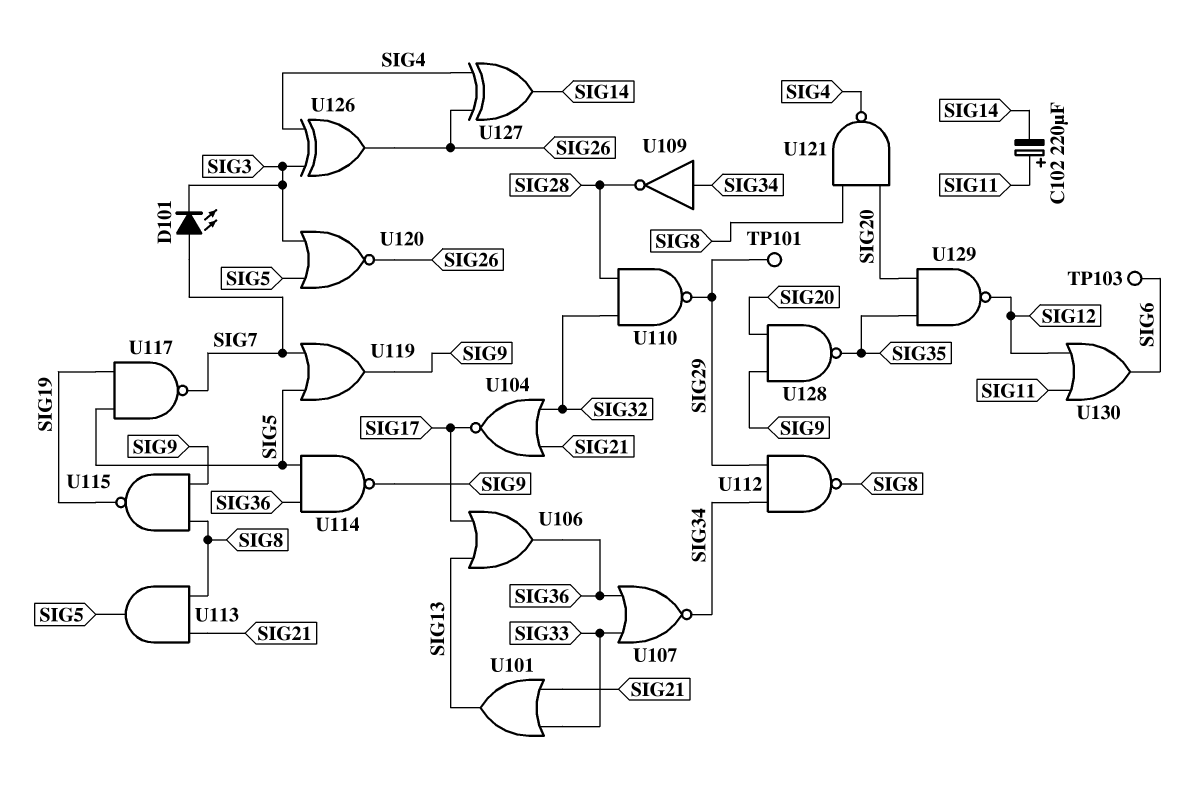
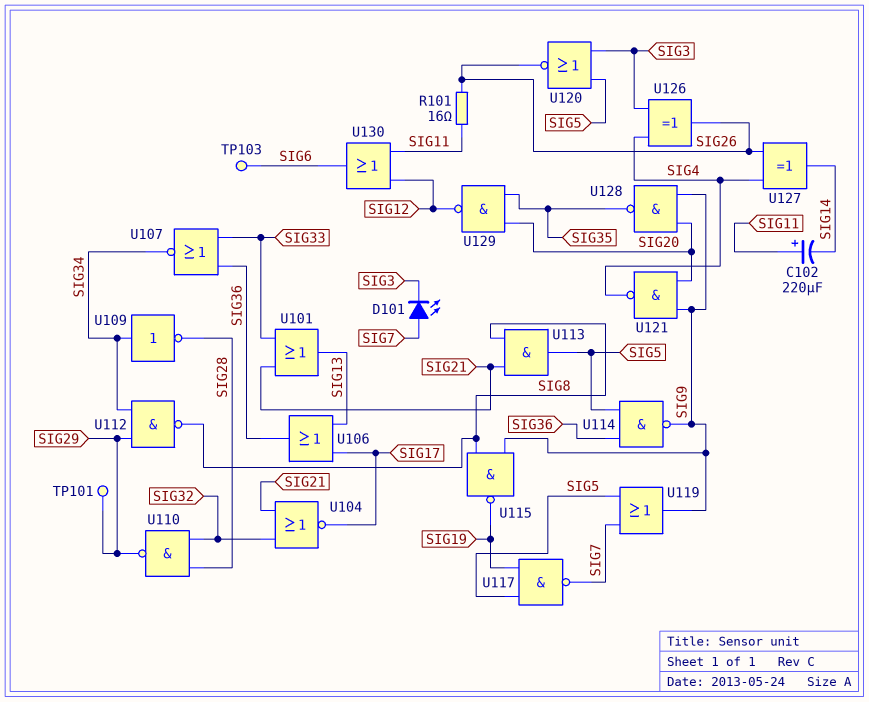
R101: none -> 16 (SIG11, SIG26)
U121: NAND (in SIG8, in SIG20, out SIG4) -> NAND (in SIG9, in SIG20, out SIG4)

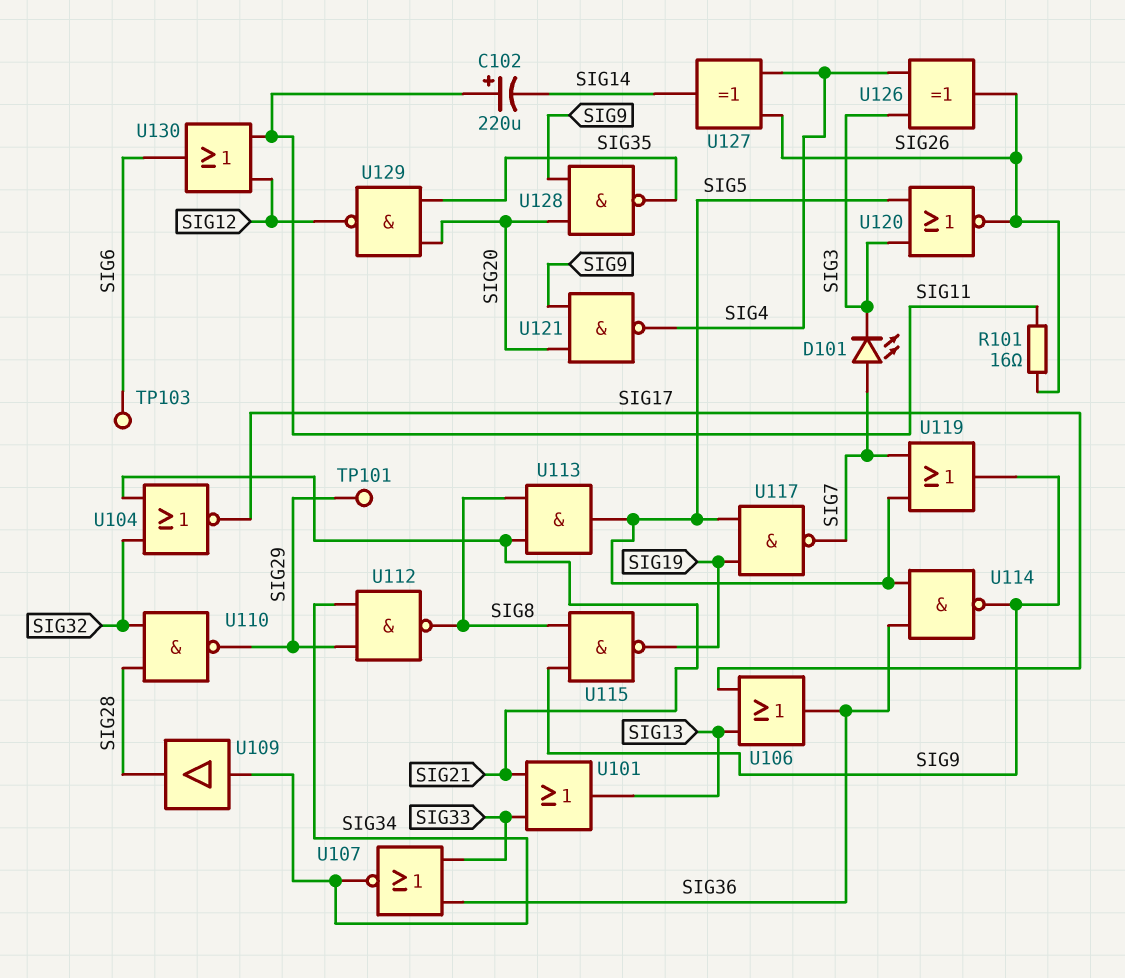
U109: NOT (in SIG34, out SIG28) -> buffer (in SIG34, out SIG28)

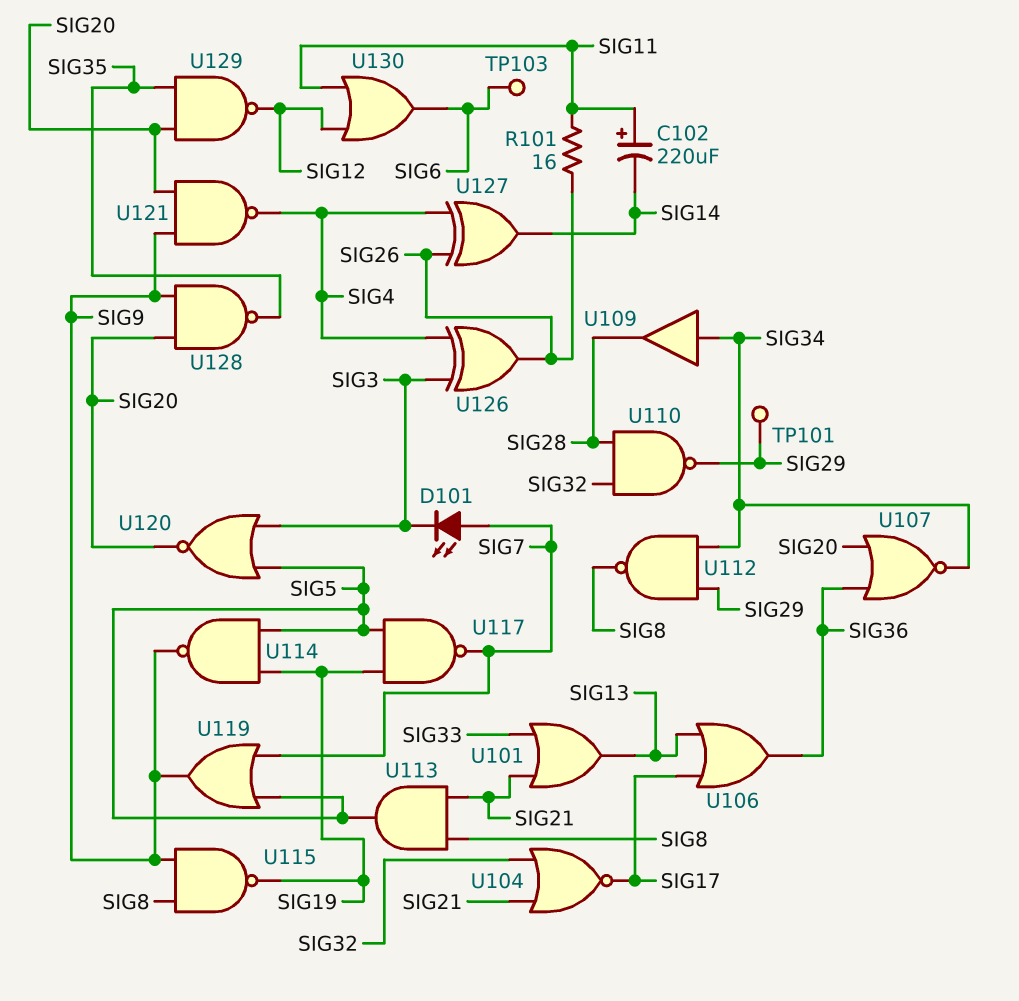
U107: NOR (in SIG33, in SIG36, out SIG34) -> NOR (in SIG20, in SIG36, out SIG34)
U114: NAND (in SIG5, in SIG36, out SIG9) -> NAND (in SIG5, in SIG19, out SIG9)
U120: NOR (in SIG3, in SIG5, out SIG26) -> NOR (in SIG3, in SIG5, out SIG20)

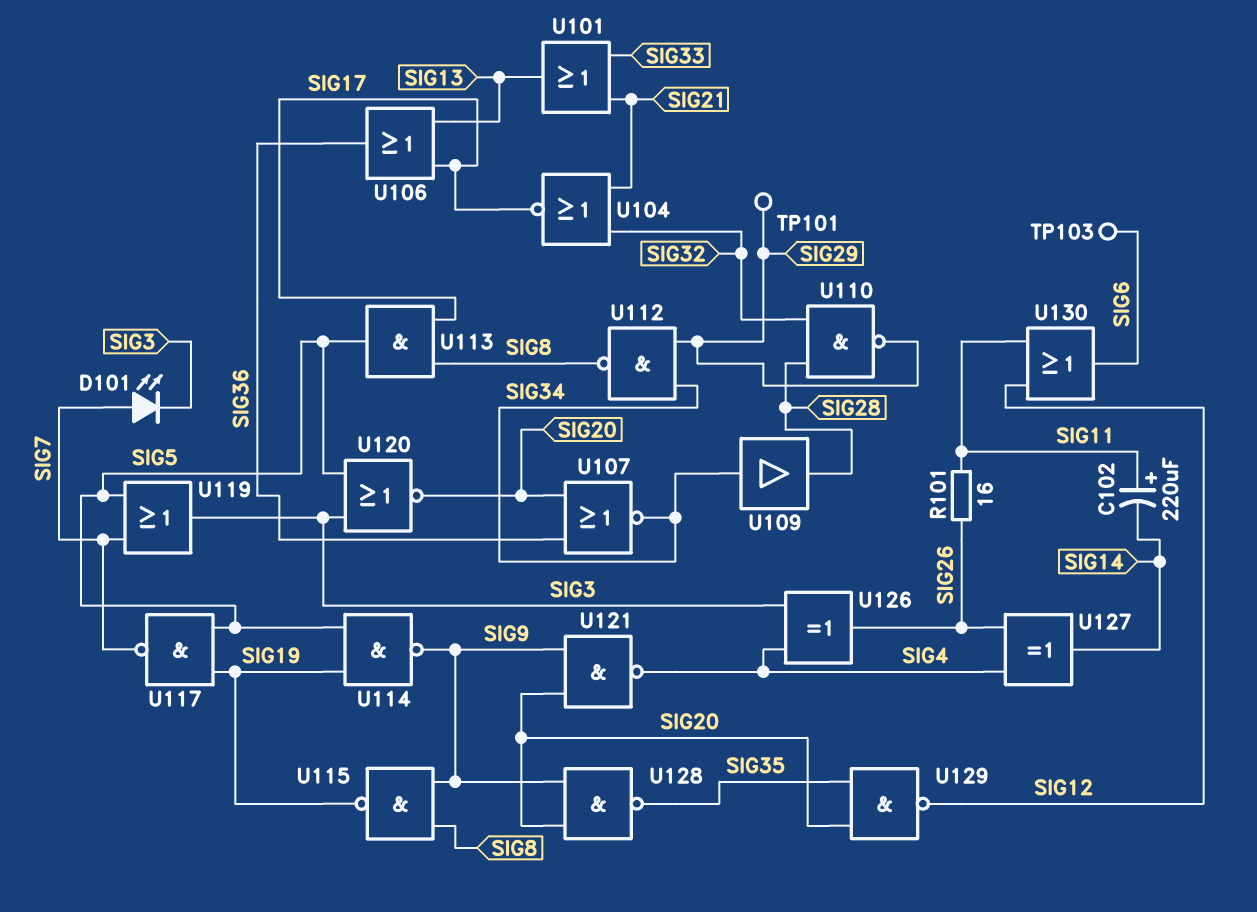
U113: AND (in SIG8, in SIG21, out SIG5) -> AND (in SIG8, in SIG17, out SIG5)
U119: OR (in SIG5, in SIG7, out SIG9) -> OR (in SIG5, in SIG7, out SIG3)

